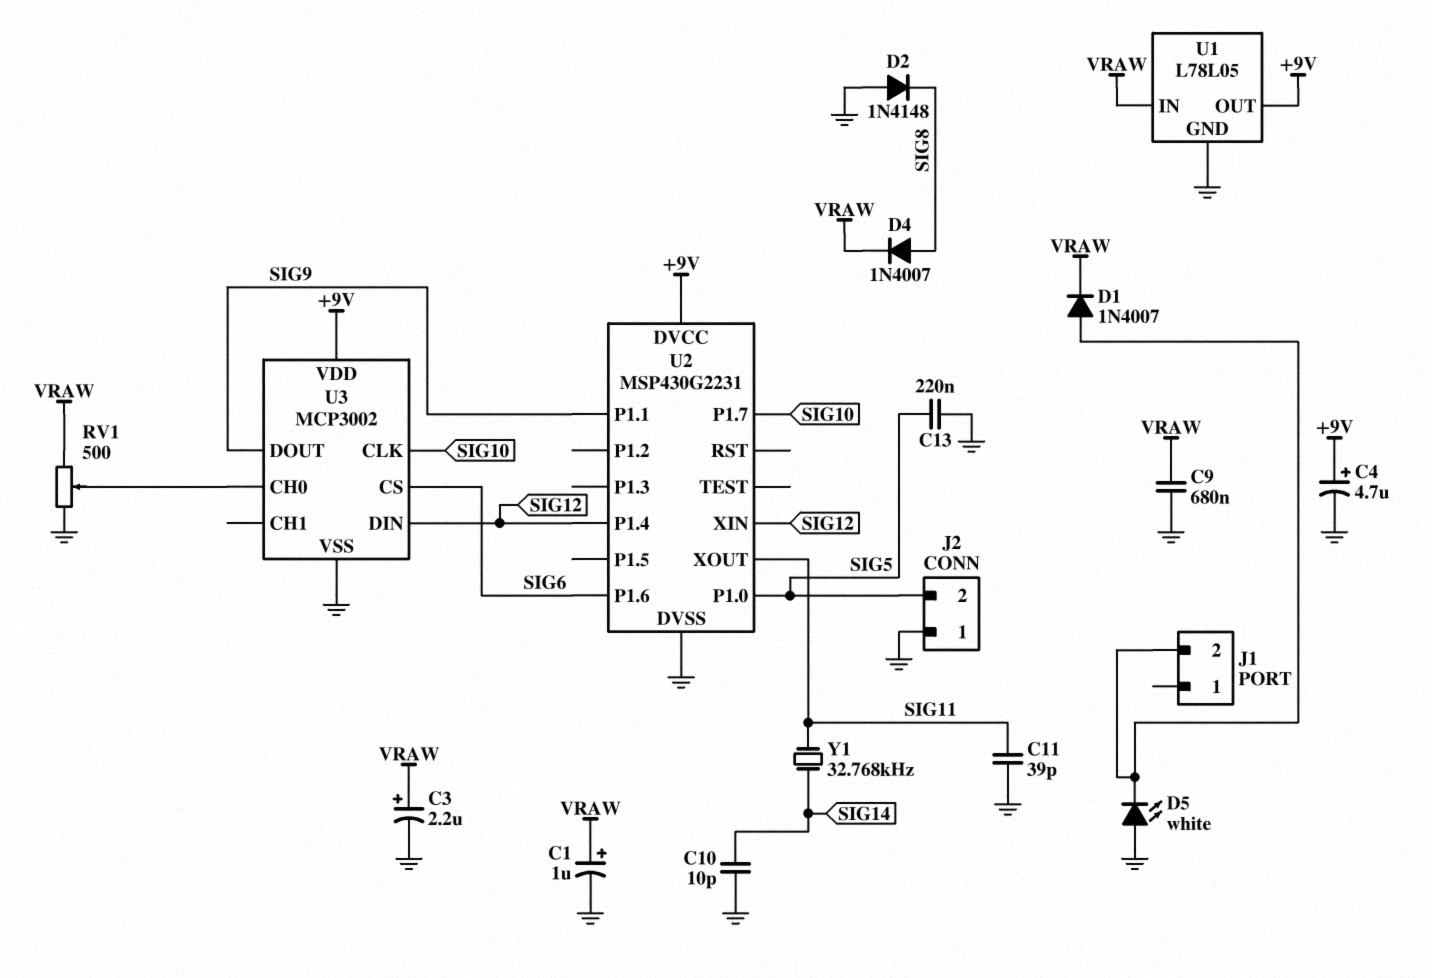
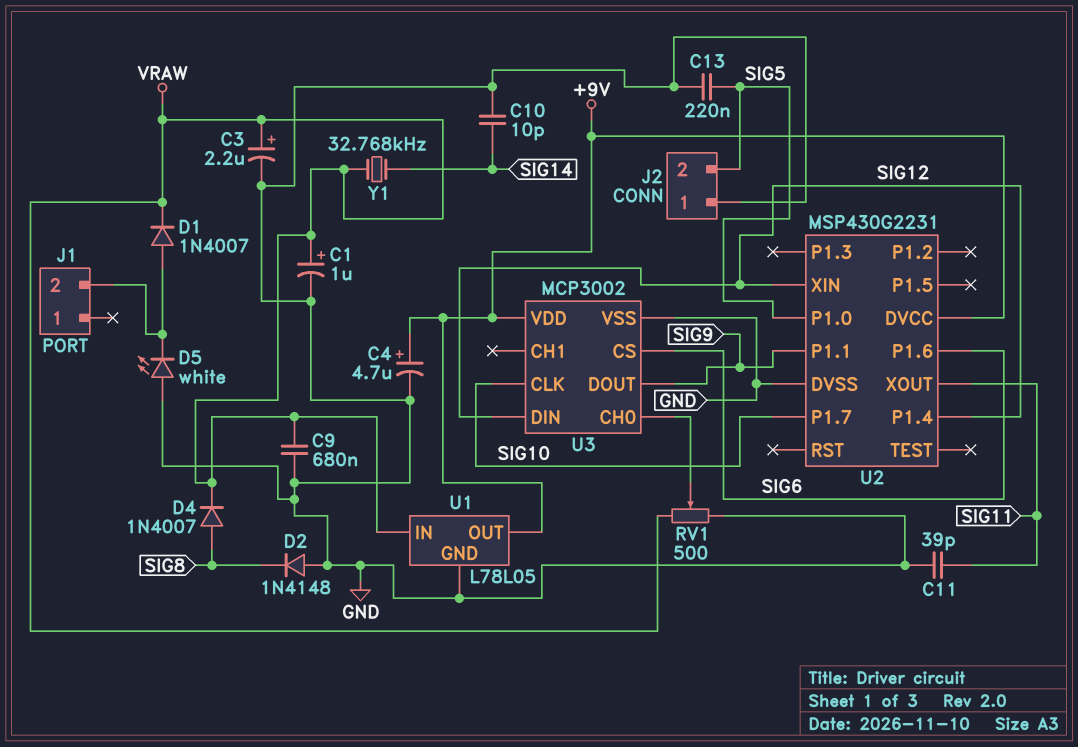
Y1: 32.768kHz (SIG11, SIG14) -> 32.768kHz (SIG14, VRAW)

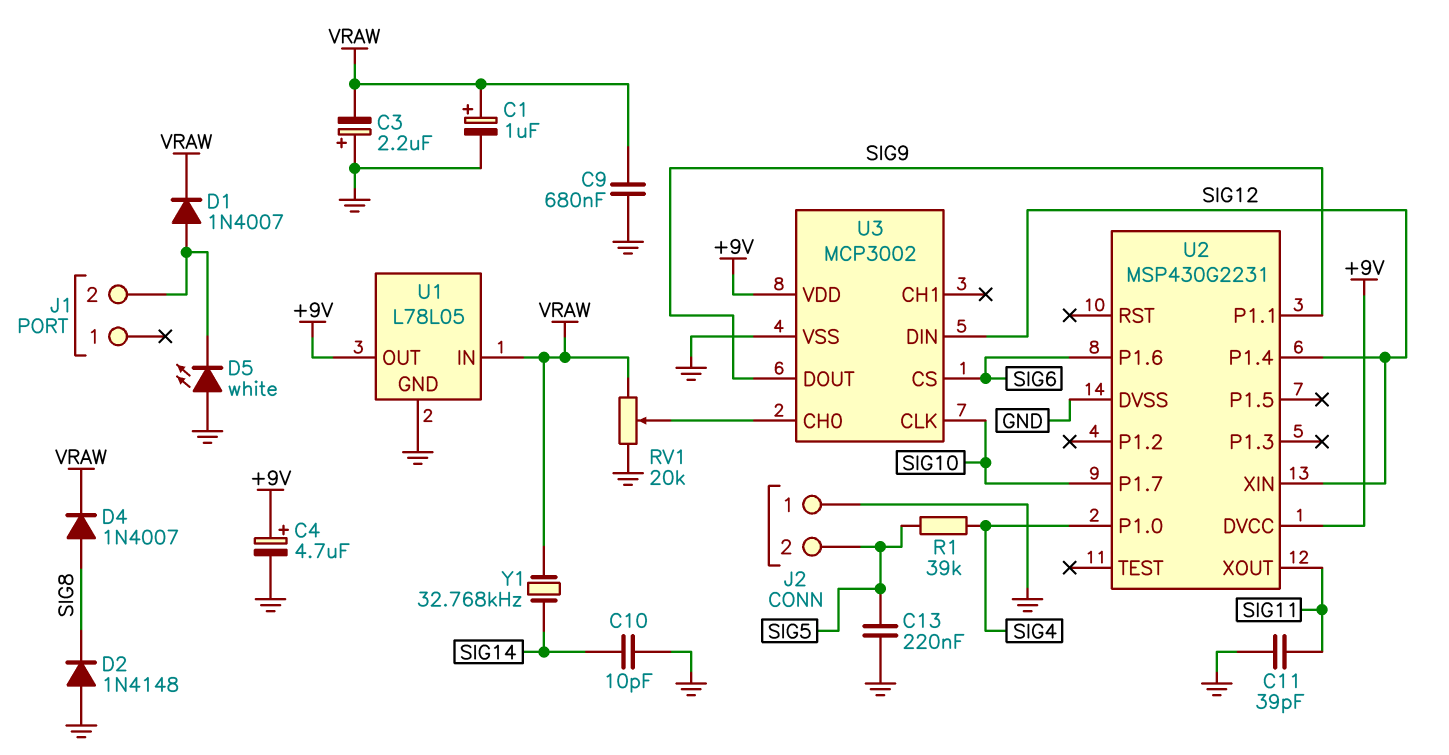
C3: 2.2uF (plus VRAW, minus GND) -> 2.2uF (plus GND, minus VRAW)
R1: none -> 39k (SIG4, SIG5)
RV1: 500 (GND, VRAW, wiper U3/CH0) -> 20k (GND, VRAW, wiper U3/CH0)
U2 pin P1.0: SIG5 -> SIG4

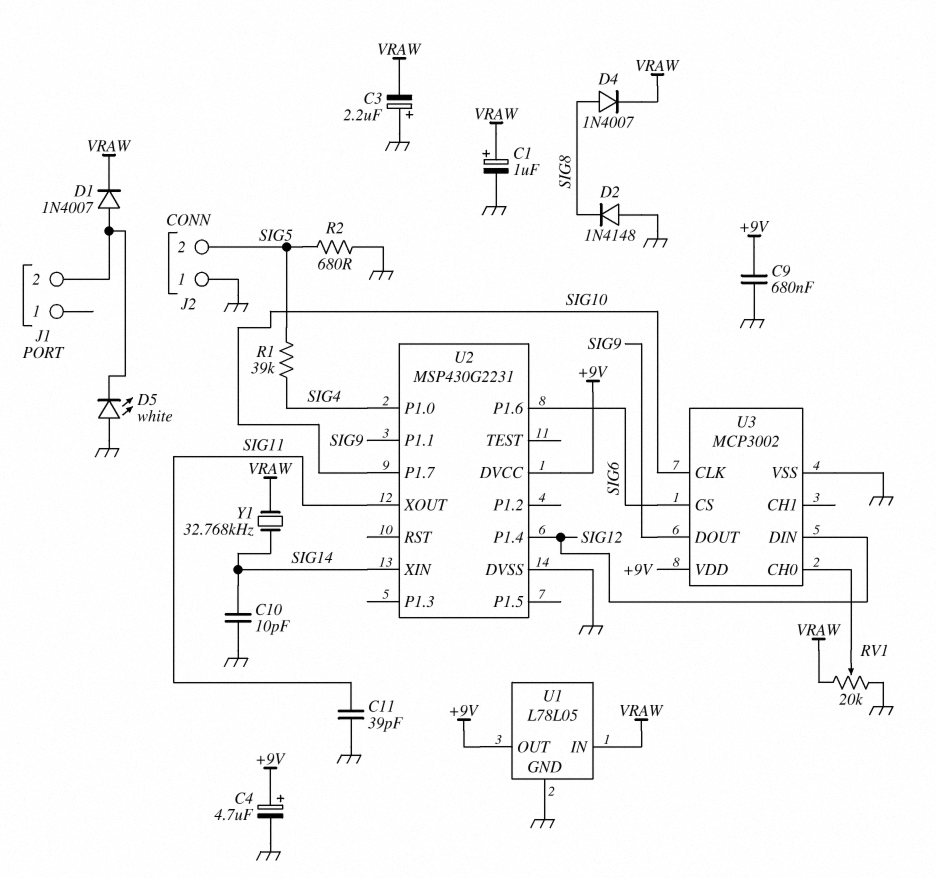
C9: 680nF (GND, VRAW) -> 680nF (+9V, GND)
C13: 220nF (GND, SIG5) -> none
R2: none -> 680 (GND, SIG5)
U2 pin XIN: SIG12 -> SIG14

